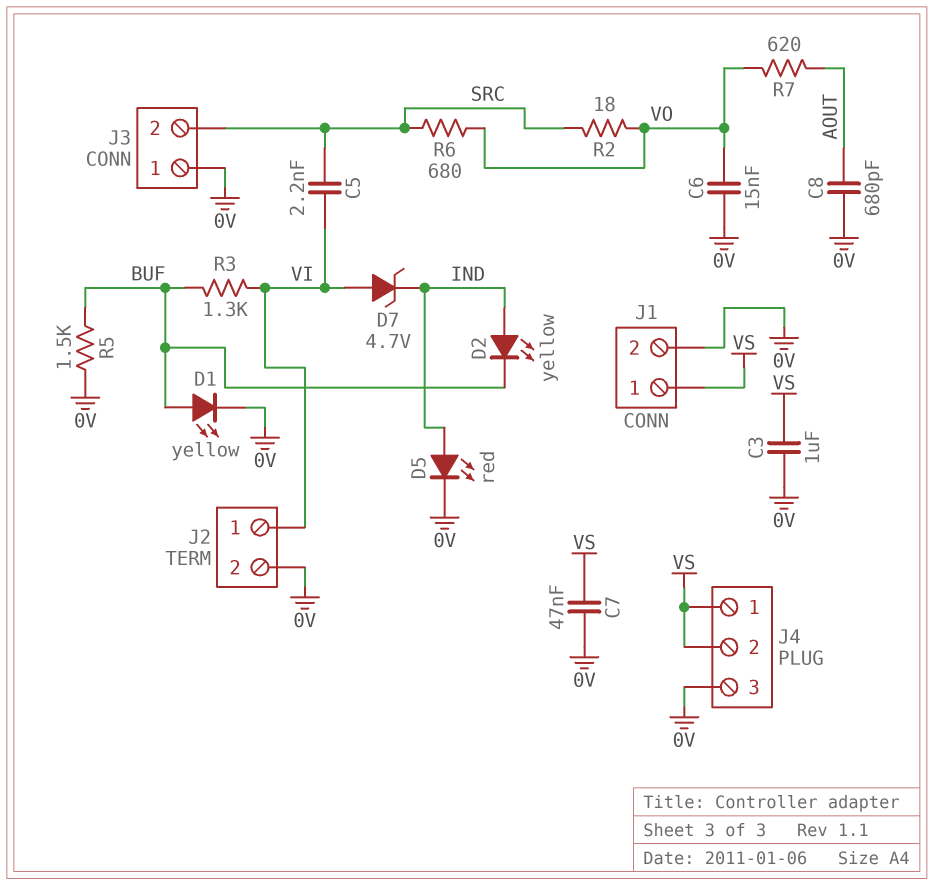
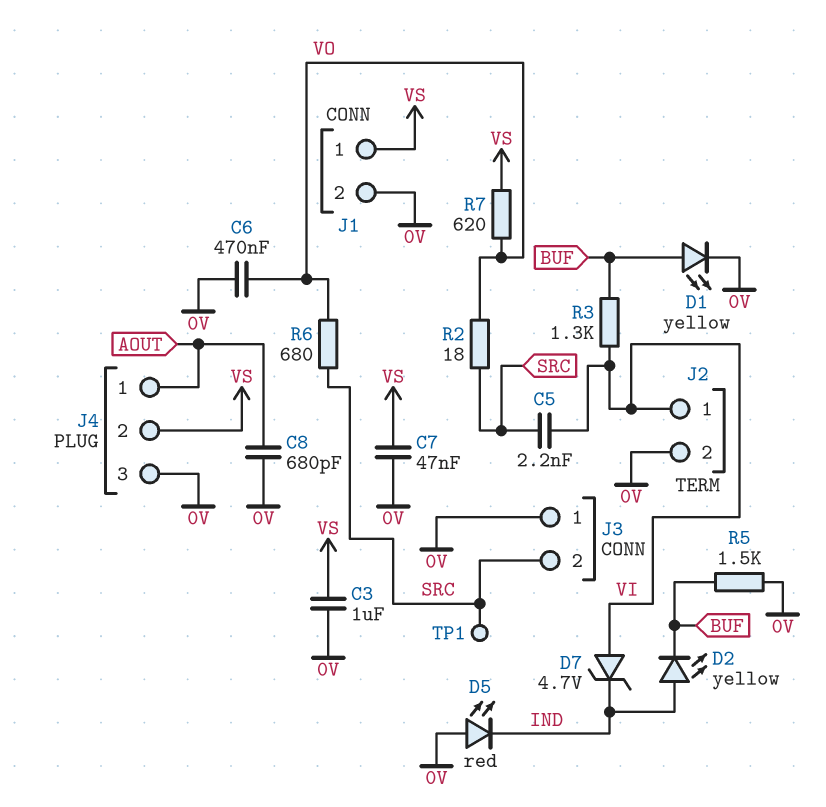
C6: 15nF (0V, VO) -> 470nF (0V, VO)
D5: LED red (A IND, K 0V) -> LED red (A 0V, K IND)
J4 pin 1: VS -> AOUT
R7: 620 (AOUT, VO) -> 620 (VO, VS)
TP1: none -> test point (SRC)

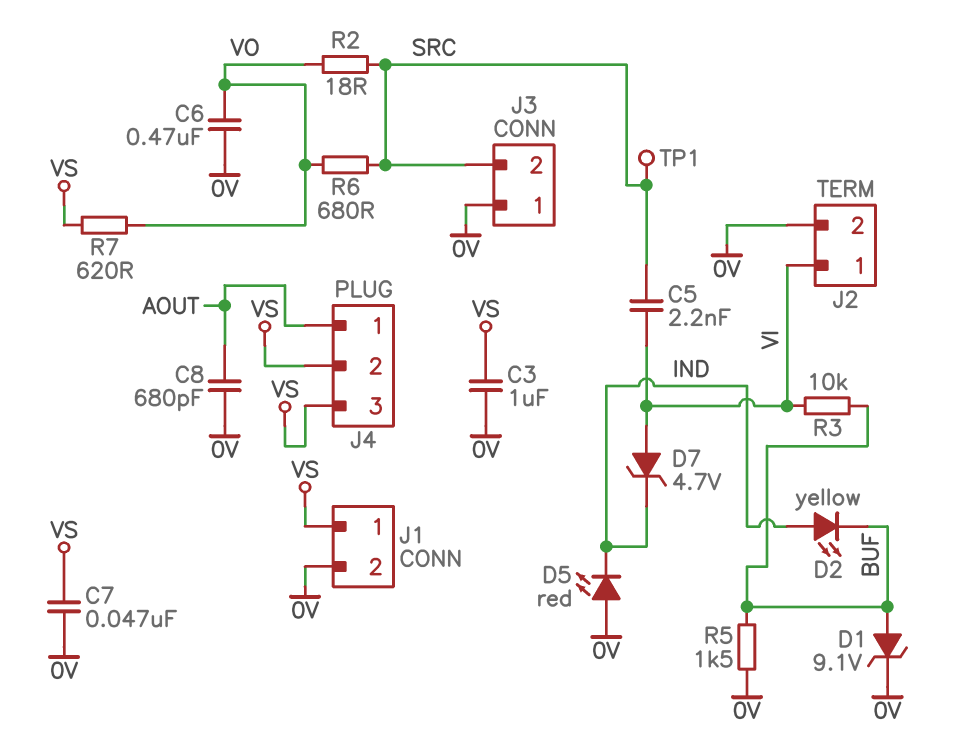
D1: LED yellow (A BUF, K 0V) -> zener 9.1V (A BUF, K 0V)
J4 pin 3: 0V -> VS
R3: 1.3k (BUF, VI) -> 10k (BUF, VI)

